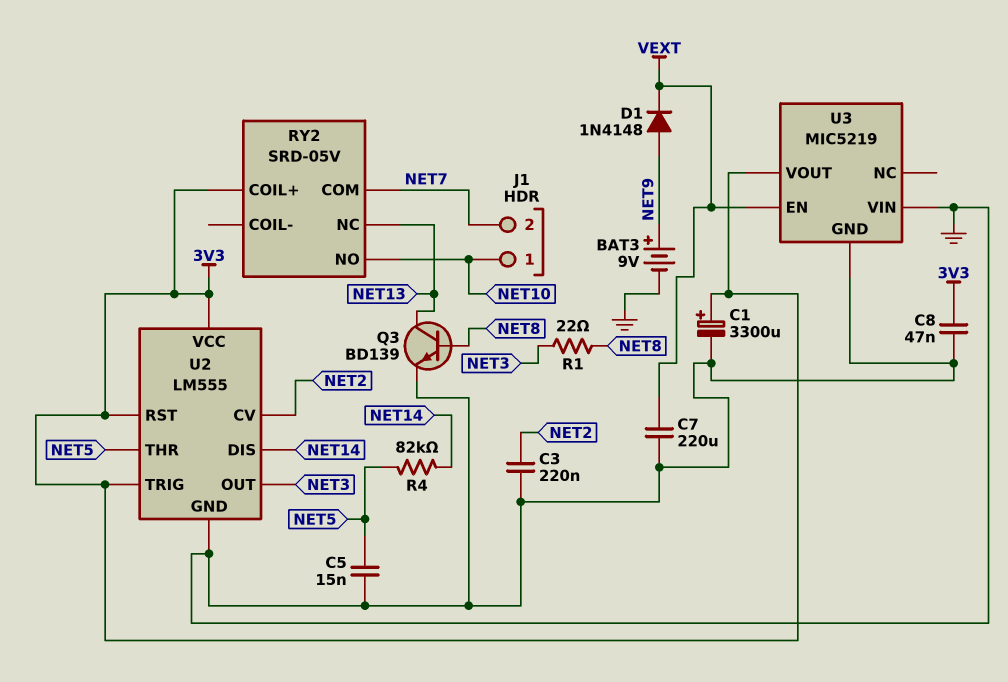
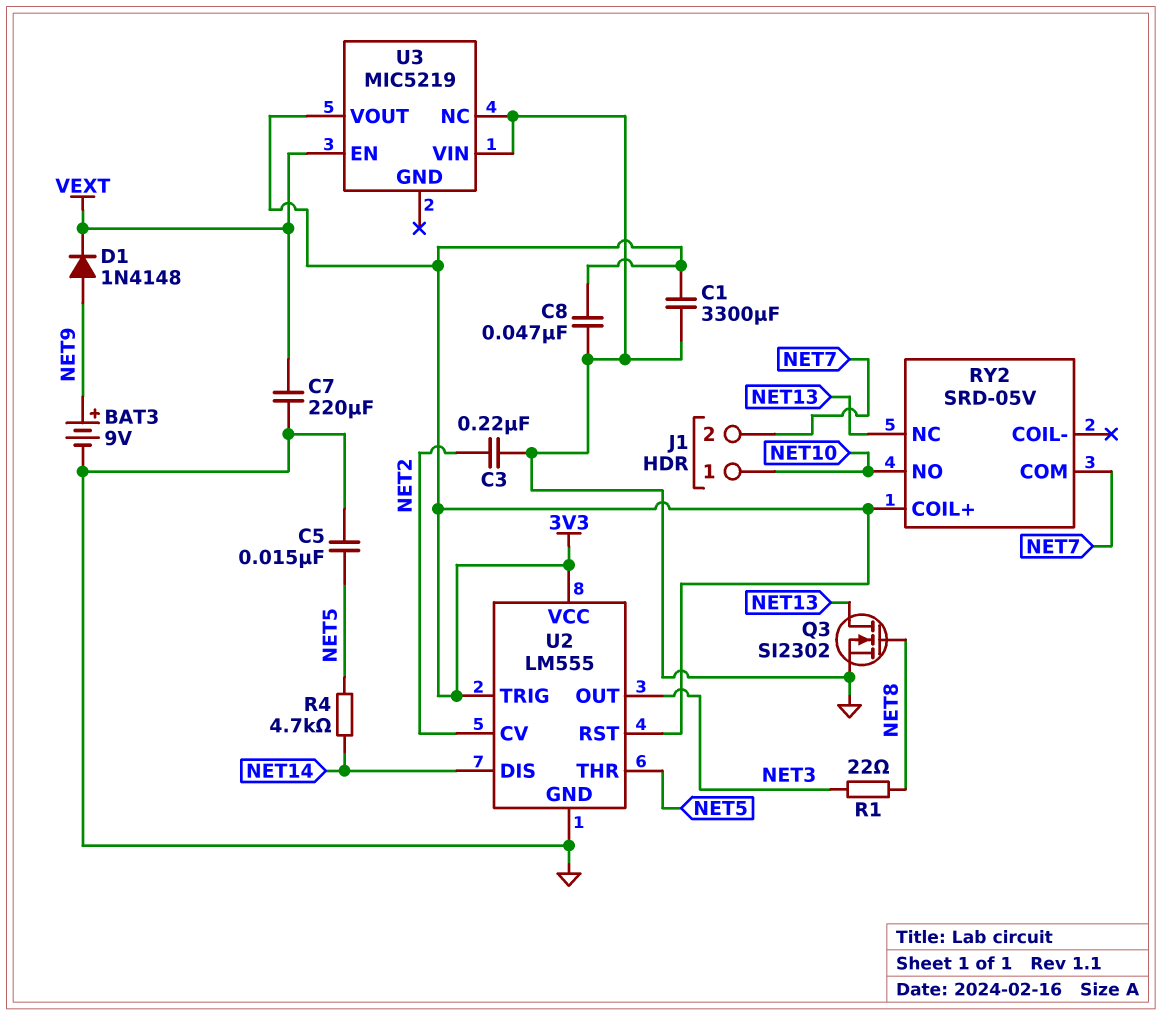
C1: 3300uF (plus 3V3, minus GND) -> 3300uF (3V3, GND)
Q3: NPN BD139 (B NET8, C NET13, E GND) -> NMOS SI2302 (G NET8, D NET13, S GND)
R4: 82k (NET5, NET14) -> 4.7k (NET5, NET14)
U3 pin GND: GND -> none
U3 pin NC: none -> GND

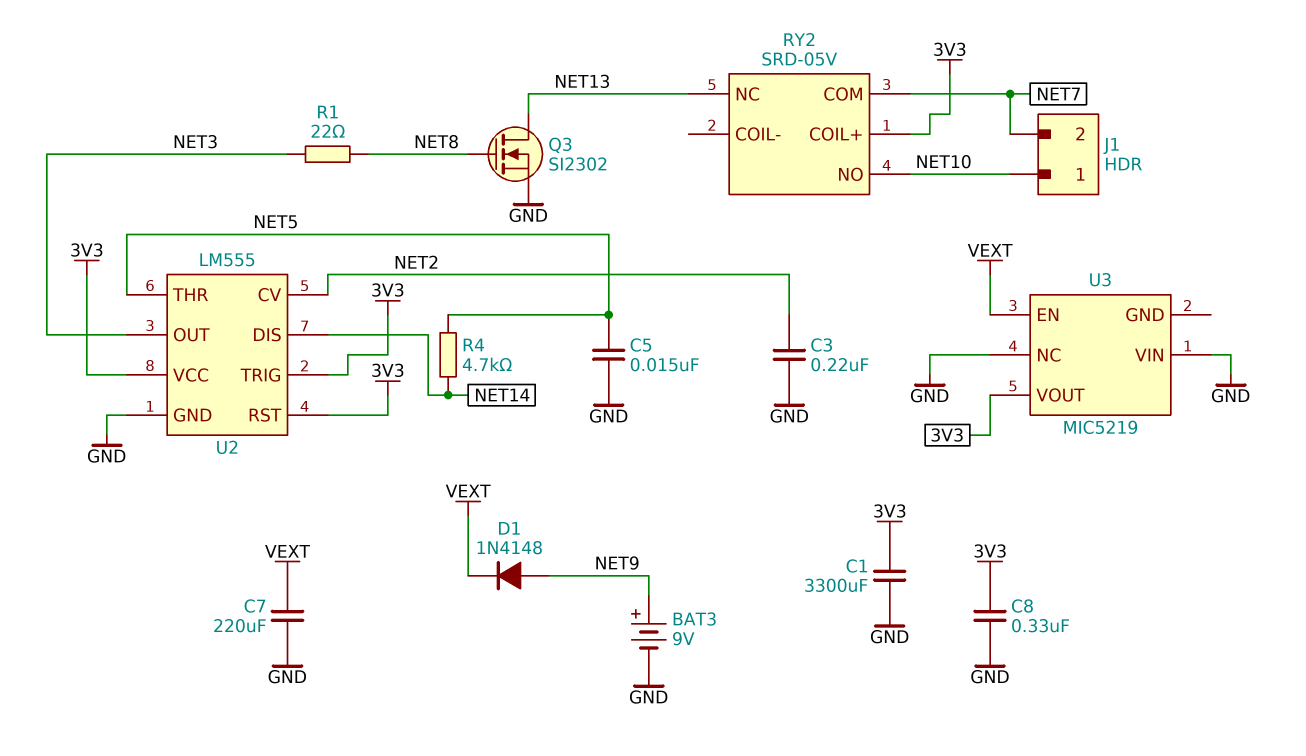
C8: 47nF (3V3, GND) -> 330nF (3V3, GND)

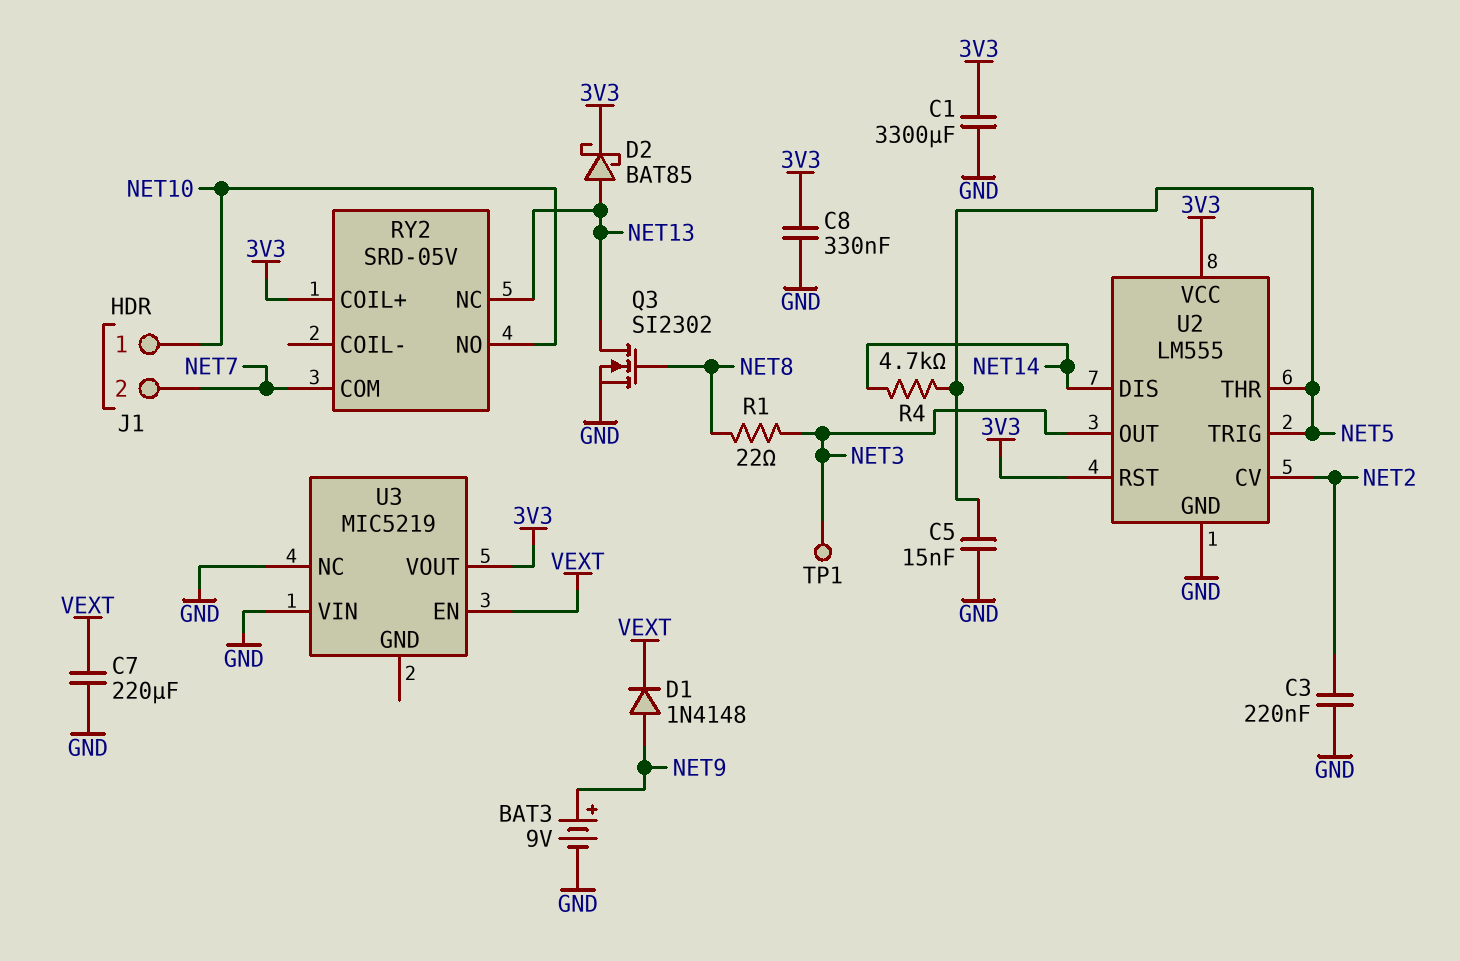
D2: none -> schottky BAT85 (A NET13, K 3V3)
TP1: none -> test point (NET3)
U2 pin TRIG: 3V3 -> NET5

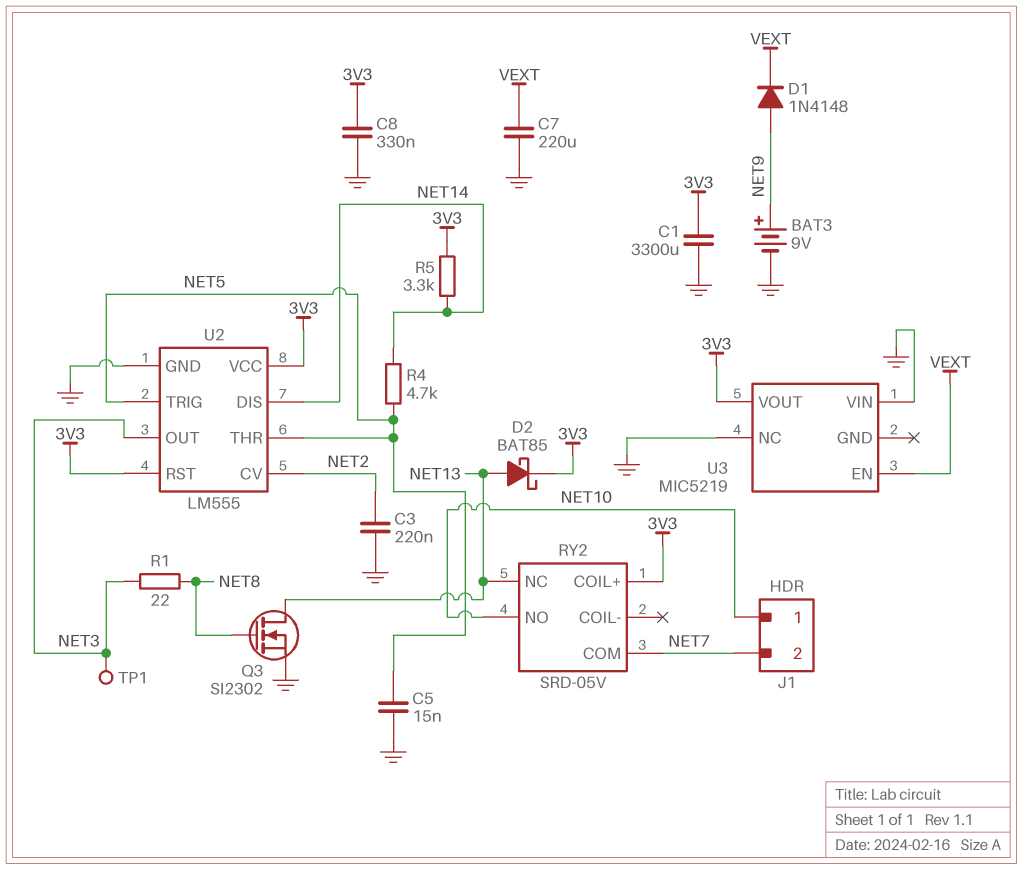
R5: none -> 3.3k (3V3, NET14)

